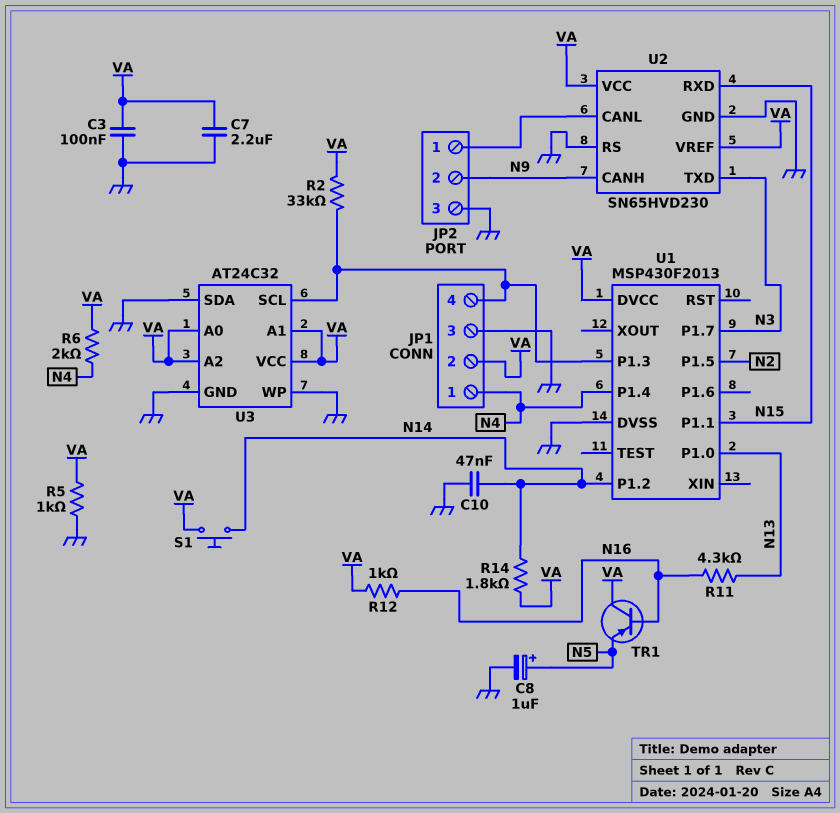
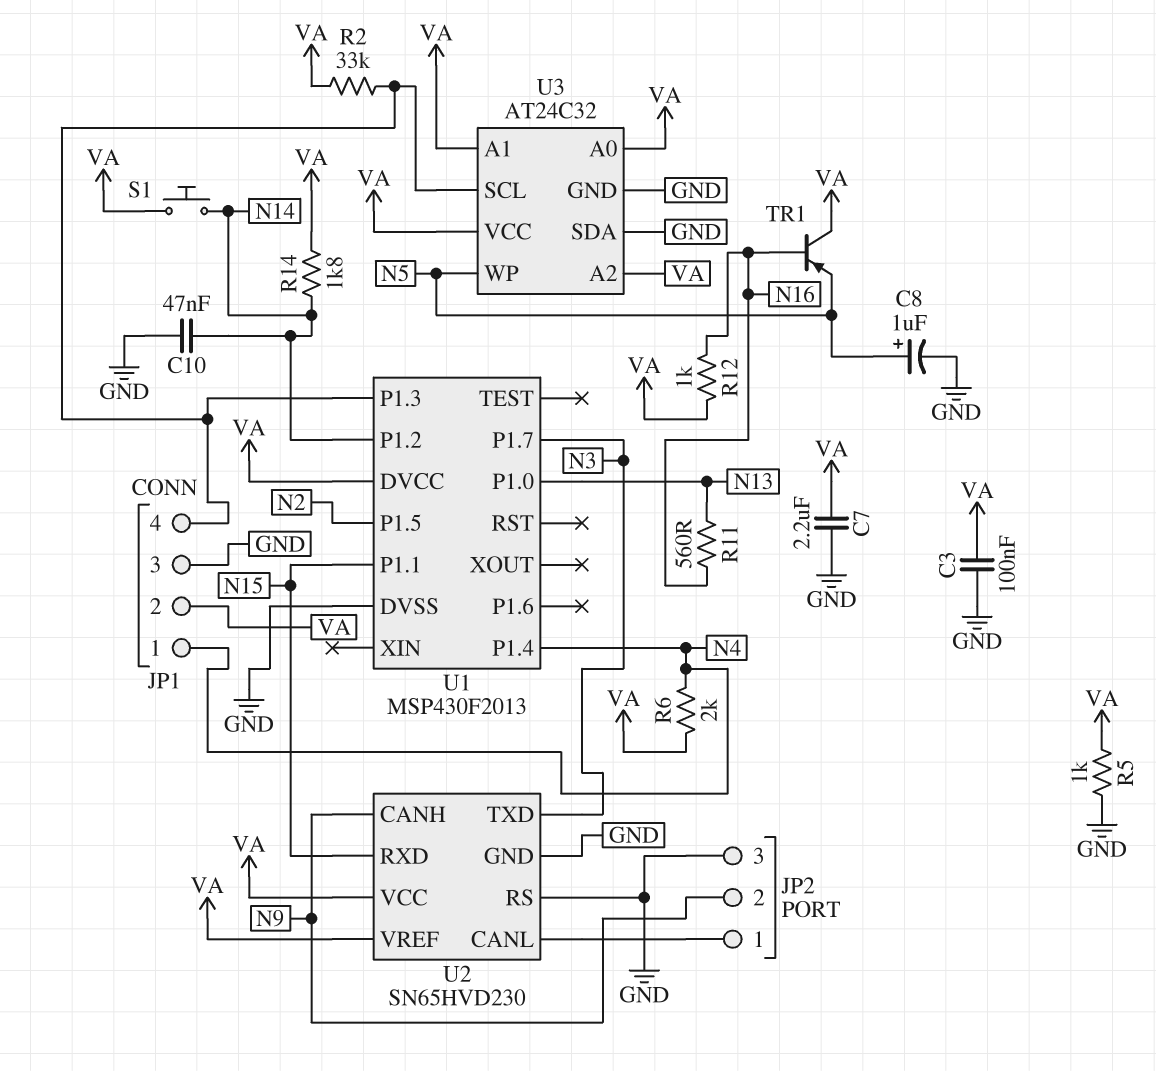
R11: 4.3k (N13, N16) -> 560 (N13, N16)
U3 pin WP: GND -> N5

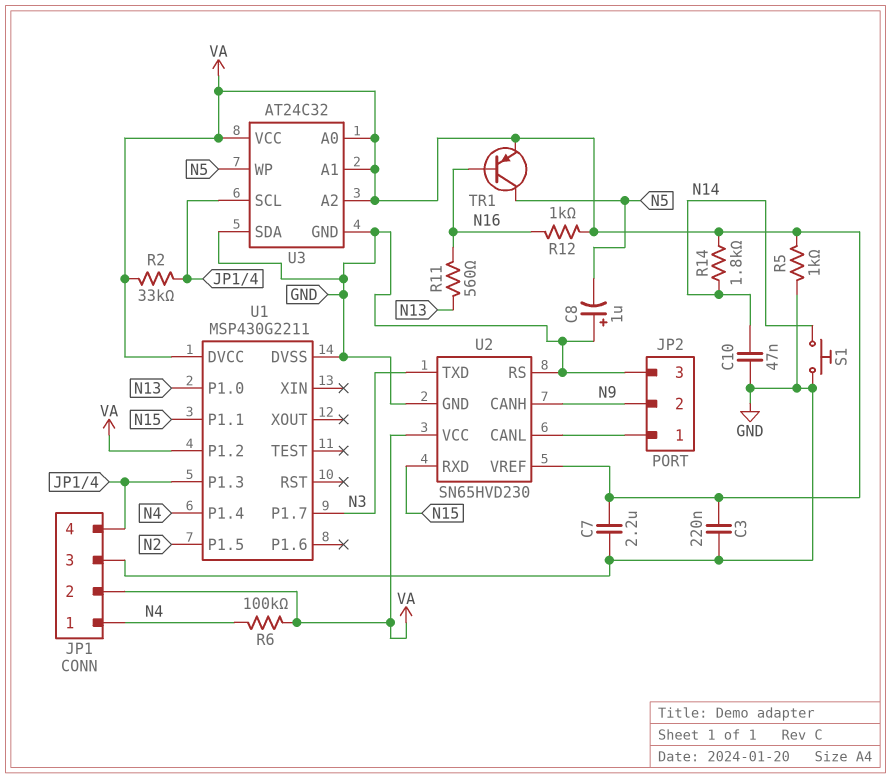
C3: 100nF (GND, VA) -> 220nF (GND, VA)
C8: 1uF (plus N5, minus GND) -> 1uF (plus GND, minus N5)
R6: 2k (N4, VA) -> 100k (N4, VA)
S1: button (N14, VA) -> button (GND, N14)
TR1: PNP (B N16, C VA, E N5) -> PNP (B N16, C N5, E VA)
U1: MSP430F2013 -> MSP430G2211
U1 pin P1.2: N14 -> VA

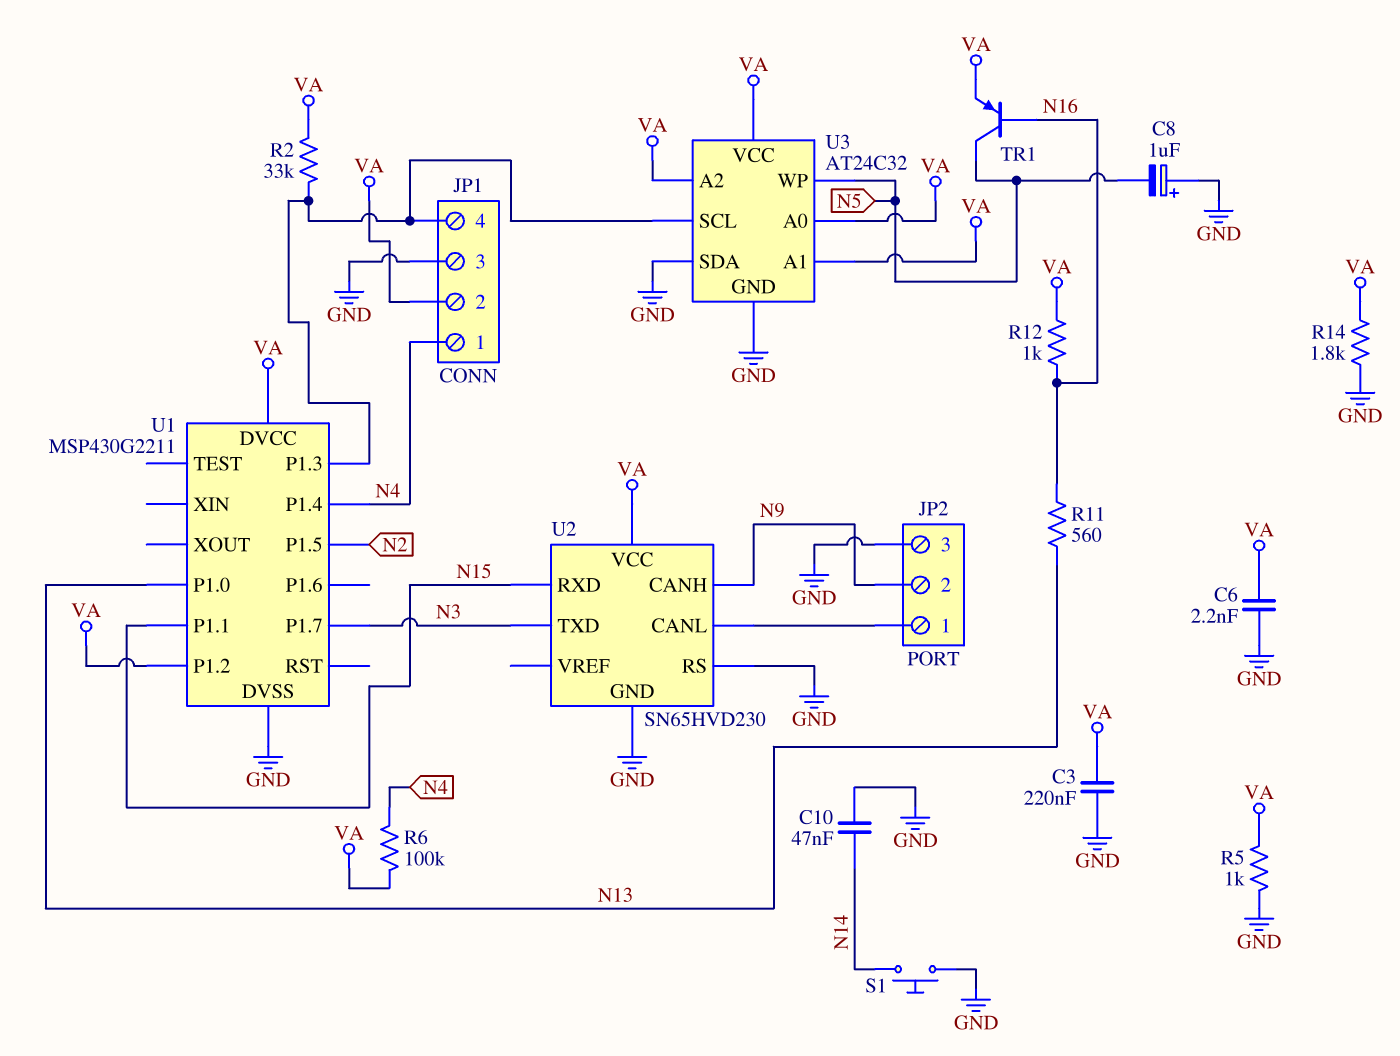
C6: none -> 2.2nF (GND, VA)
C7: 2.2uF (GND, VA) -> none
R14: 1.8k (N14, VA) -> 1.8k (GND, VA)
U2 pin VREF: VA -> none

